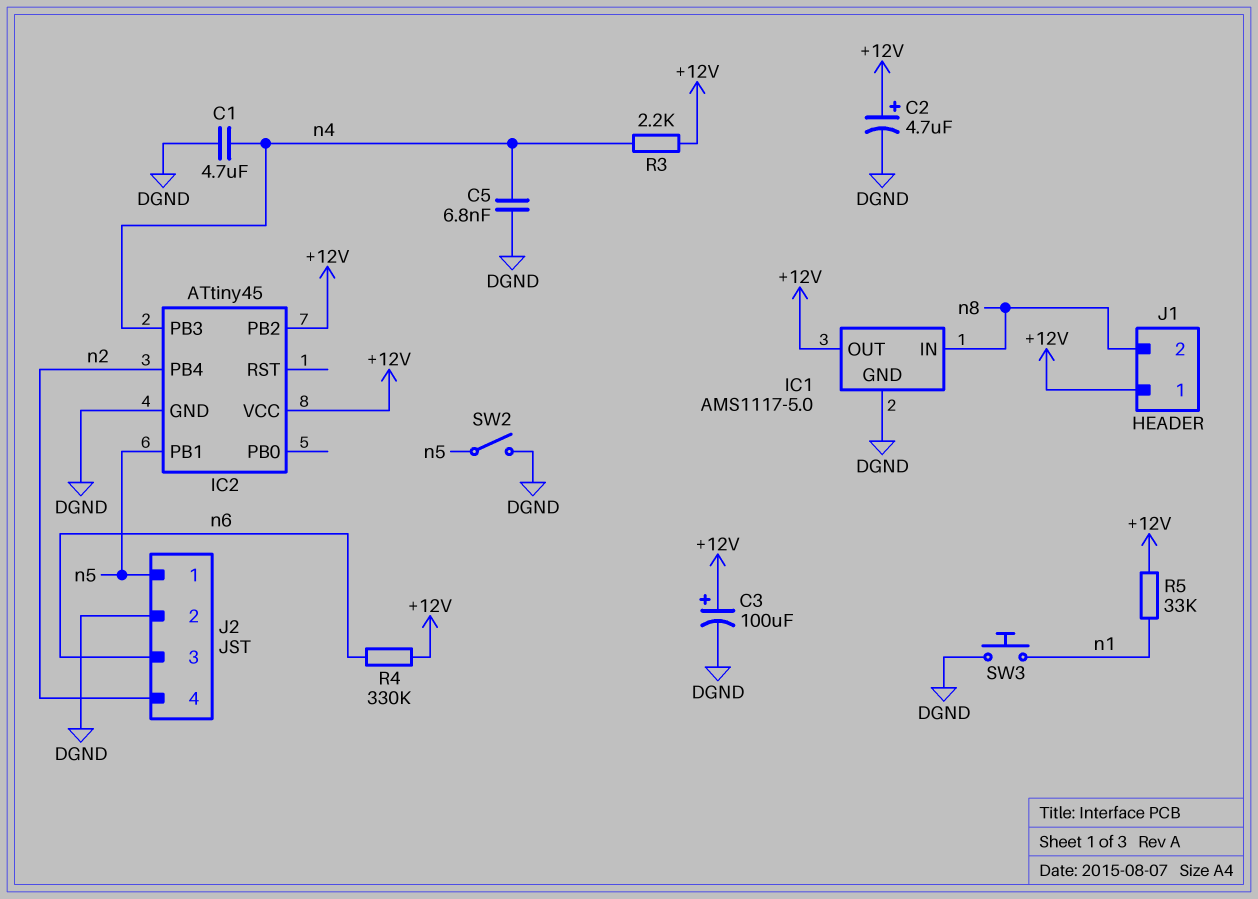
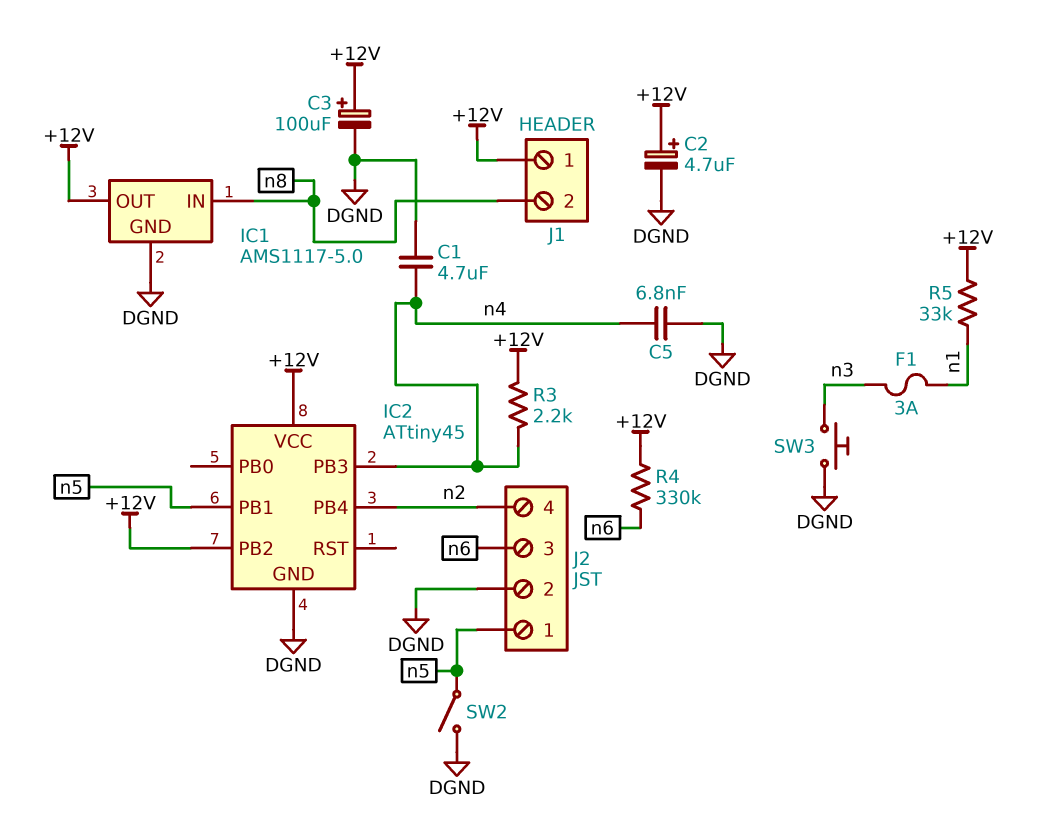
F1: none -> 3A (n1, n3)
SW3: button (DGND, n1) -> button (DGND, n3)

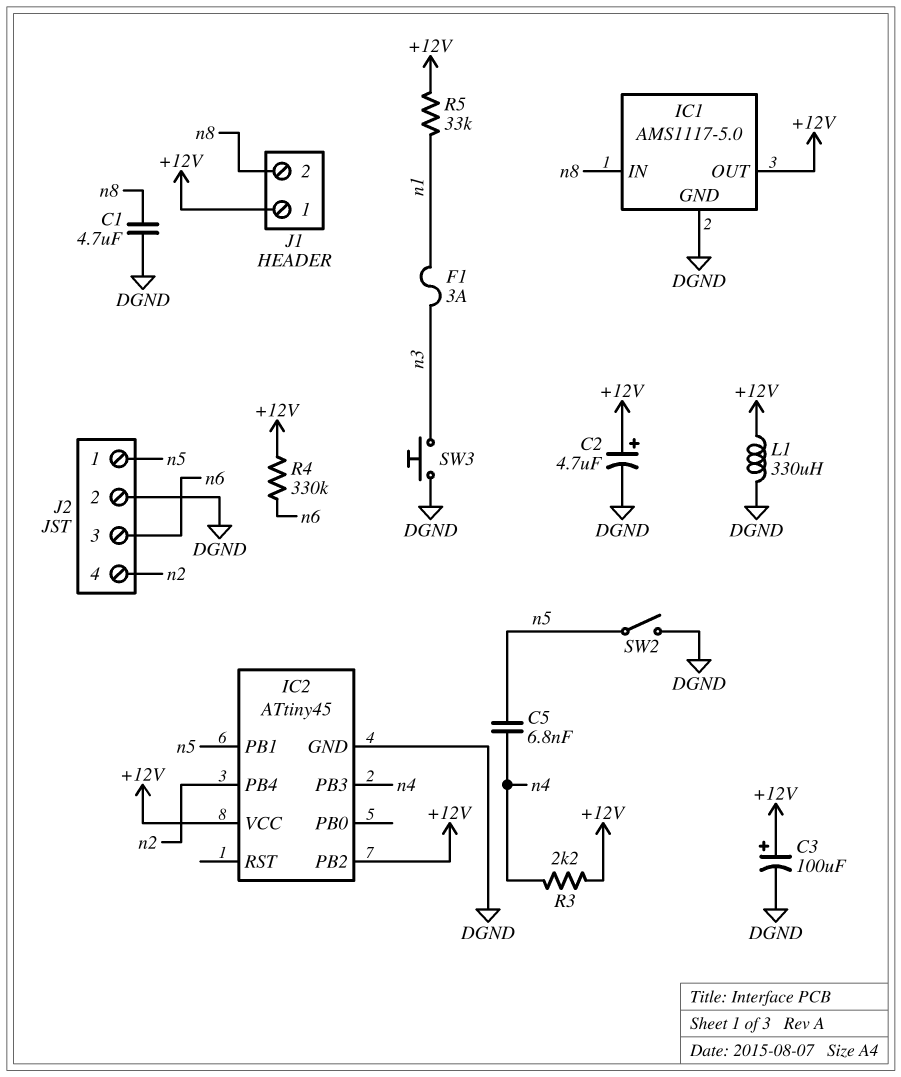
C1: 4.7uF (DGND, n4) -> 4.7uF (DGND, n8)
C5: 6.8nF (DGND, n4) -> 6.8nF (n4, n5)
L1: none -> 330uH (+12V, DGND)

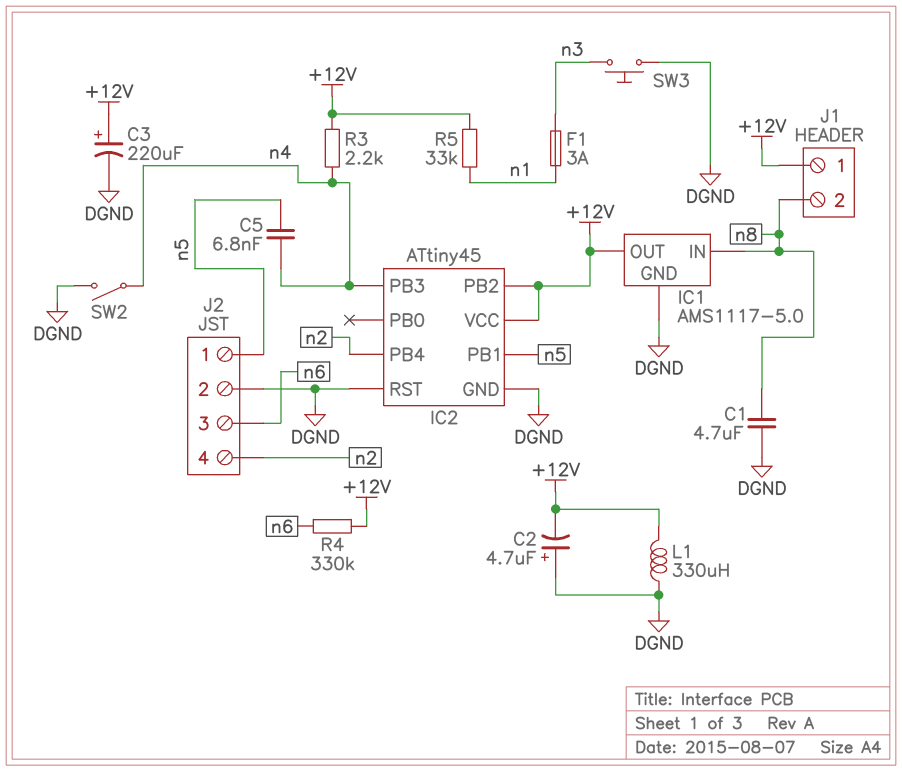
C2: 4.7uF (plus +12V, minus DGND) -> 4.7uF (plus DGND, minus +12V)
C3: 100uF (plus +12V, minus DGND) -> 220uF (plus +12V, minus DGND)
IC2 pin RST: none -> DGND
SW2: switch (DGND, n5) -> switch (DGND, n4)

